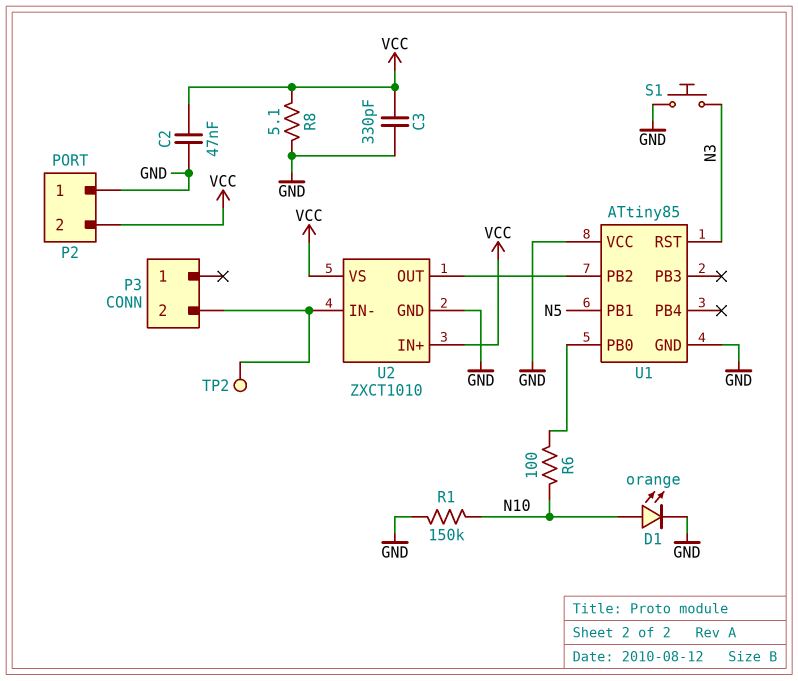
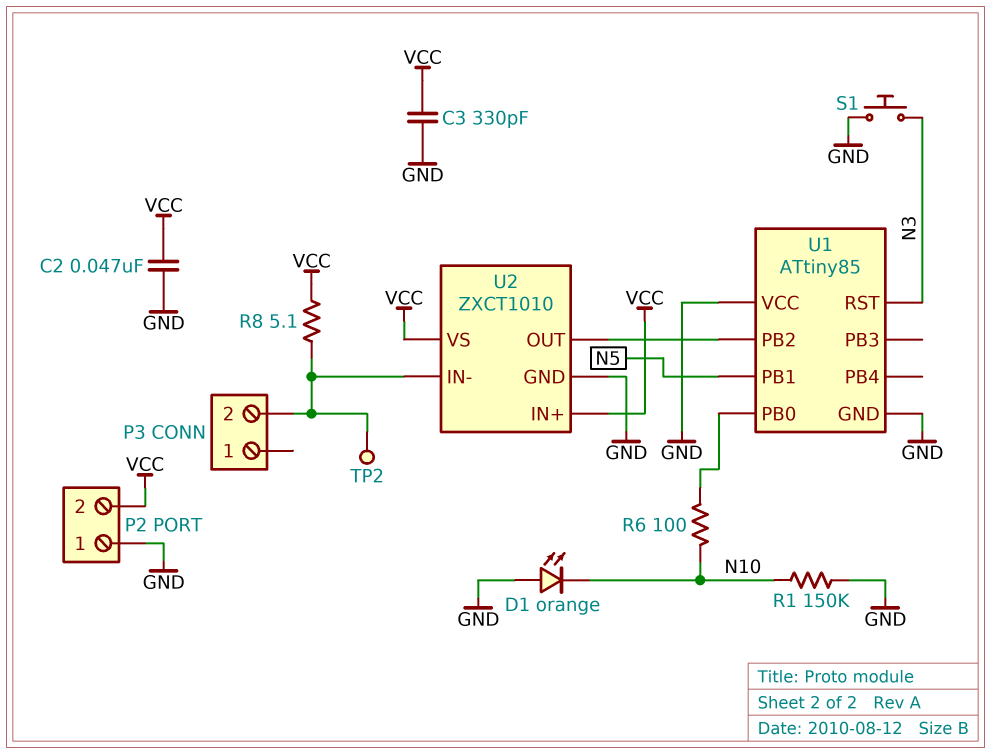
D1: LED orange (A N10, K GND) -> LED orange (A GND, K N10)
R8: 5.1 (GND, VCC) -> 5.1 (P3/2, VCC)

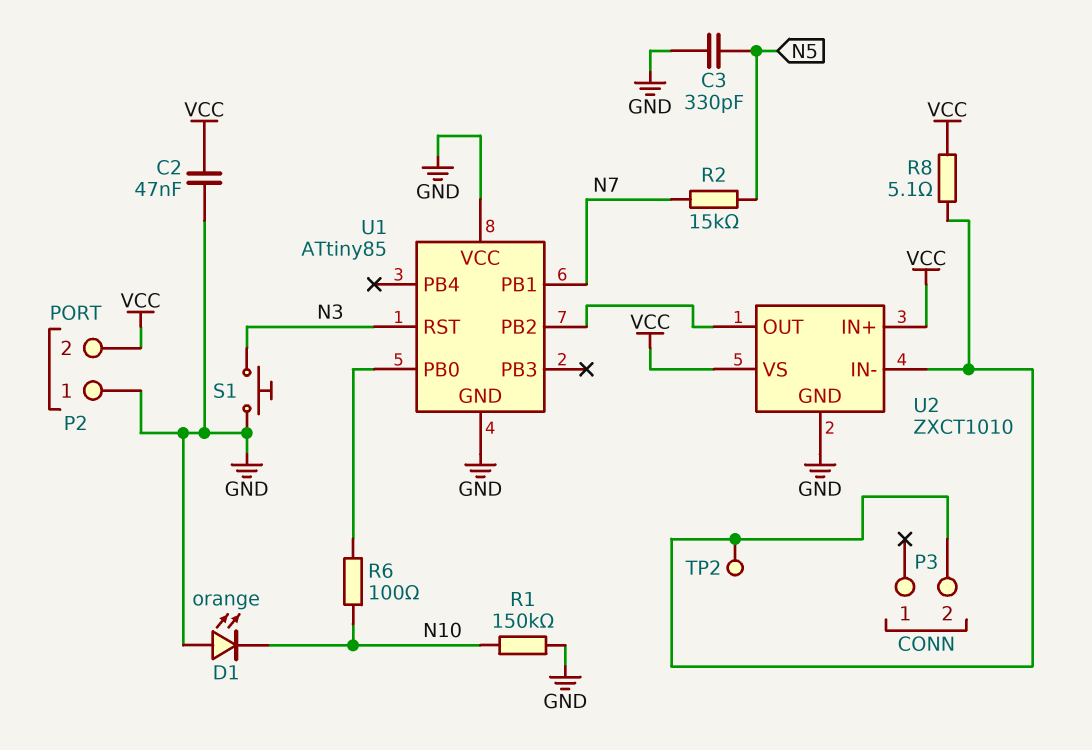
C3: 330pF (GND, VCC) -> 330pF (GND, N5)
R2: none -> 15k (N5, N7)
U1 pin PB1: N5 -> N7

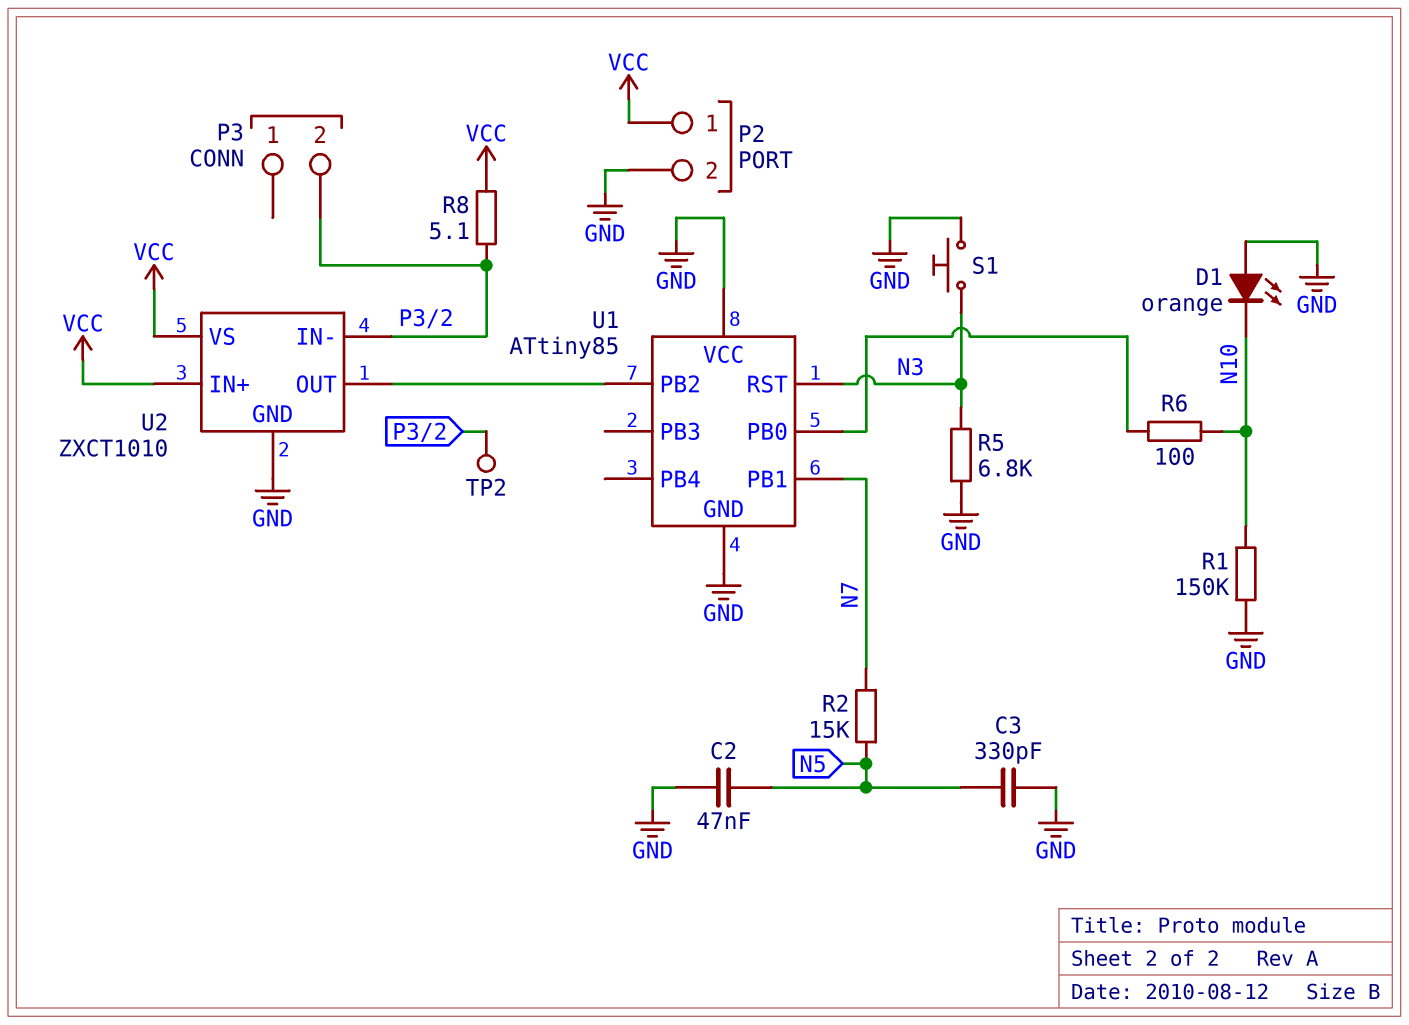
C2: 47nF (GND, VCC) -> 47nF (GND, N5)
P2 pin 1: GND -> VCC
P2 pin 2: VCC -> GND
R5: none -> 6.8k (GND, N3)

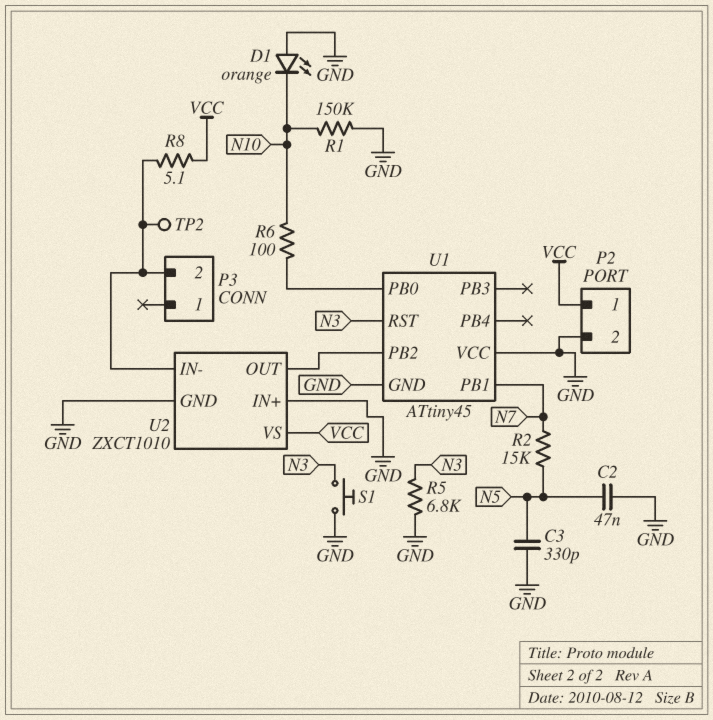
U1: ATtiny85 -> ATtiny45
U2 pin IN+: VCC -> GND

